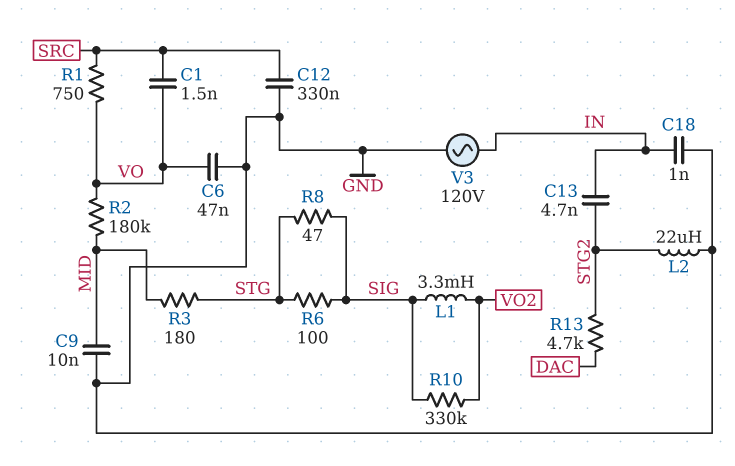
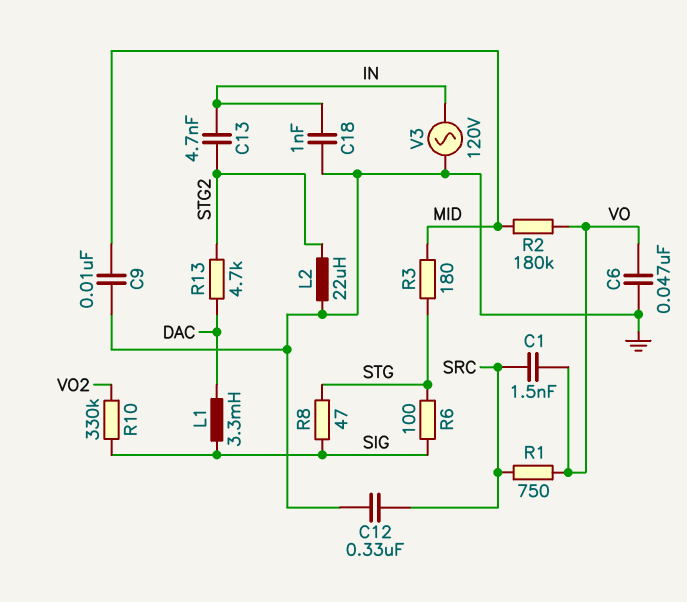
L1: 3.3mH (SIG, VO2) -> 3.3mH (DAC, SIG)

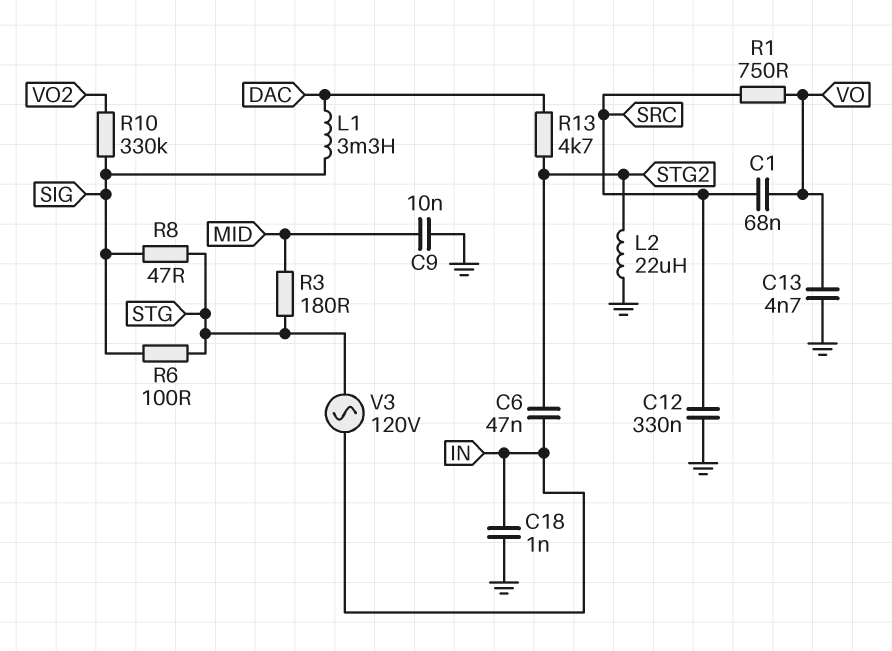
C1: 1.5nF (SRC, VO) -> 68nF (SRC, VO)
C6: 47nF (GND, VO) -> 47nF (IN, STG2)
C13: 4.7nF (IN, STG2) -> 4.7nF (GND, VO)
R2: 180k (MID, VO) -> none
V3: AC 120V (GND, IN) -> AC 120V (IN, STG)

